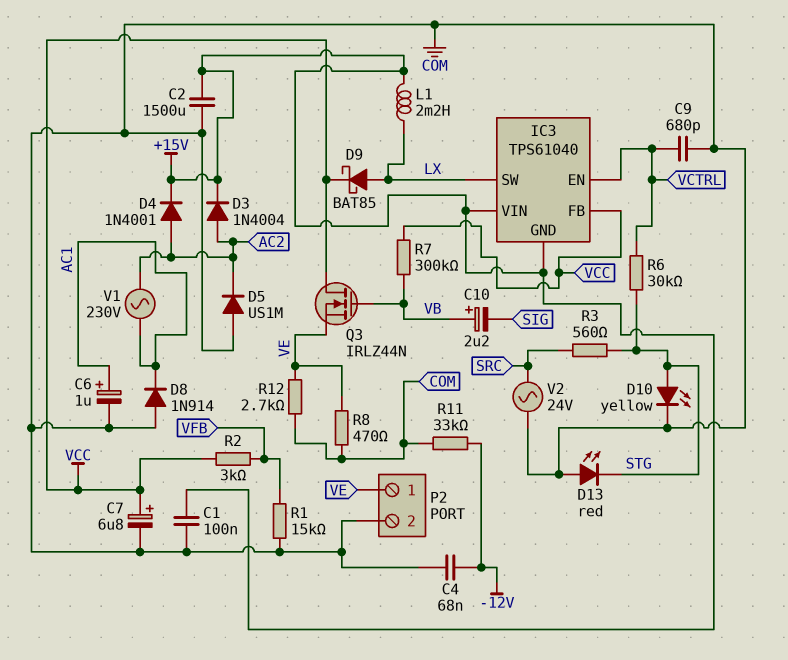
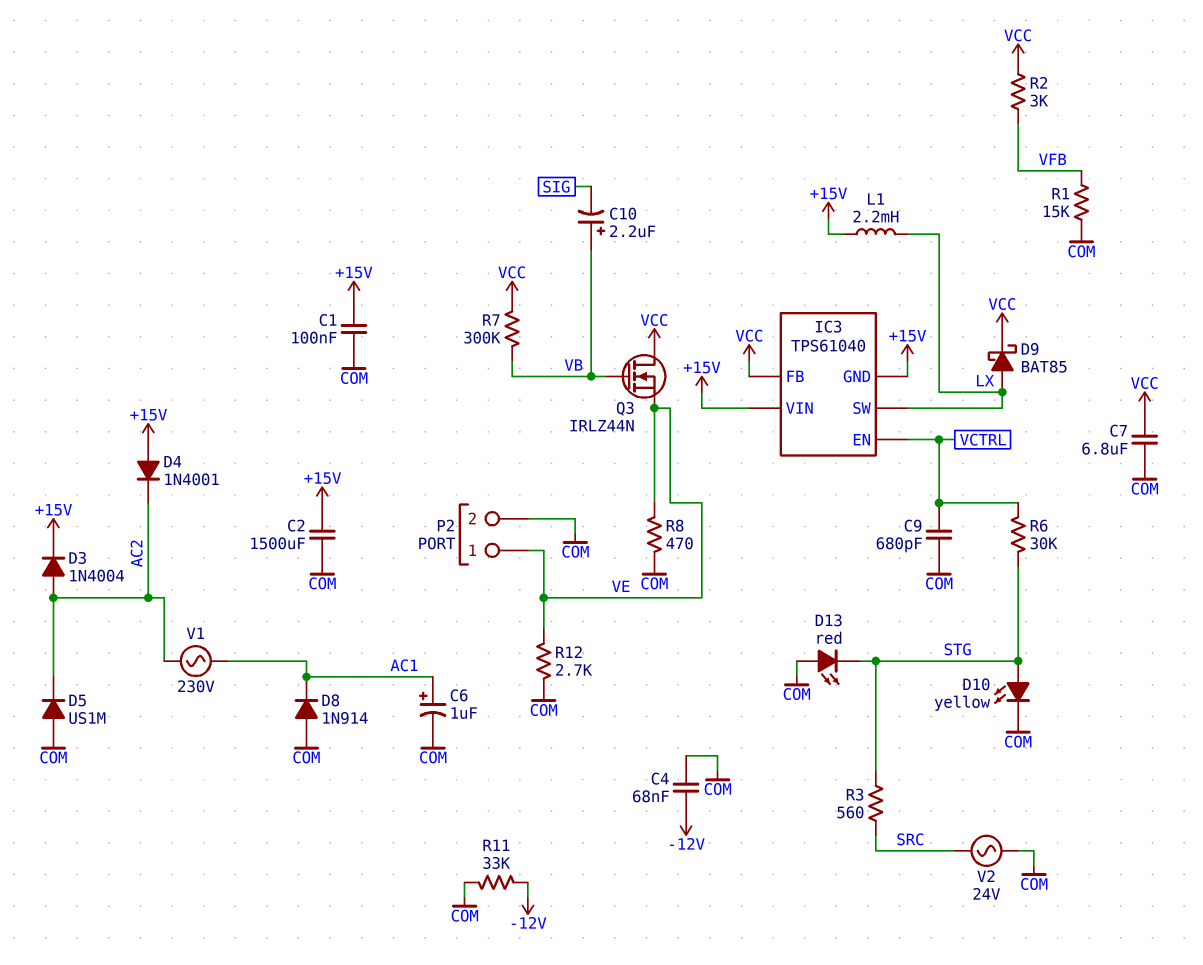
C7: 6.8uF (plus VCC, minus COM) -> 6.8uF (COM, VCC)
D4: diode 1N4001 (A AC2, K +15V) -> diode 1N4001 (A +15V, K AC2)

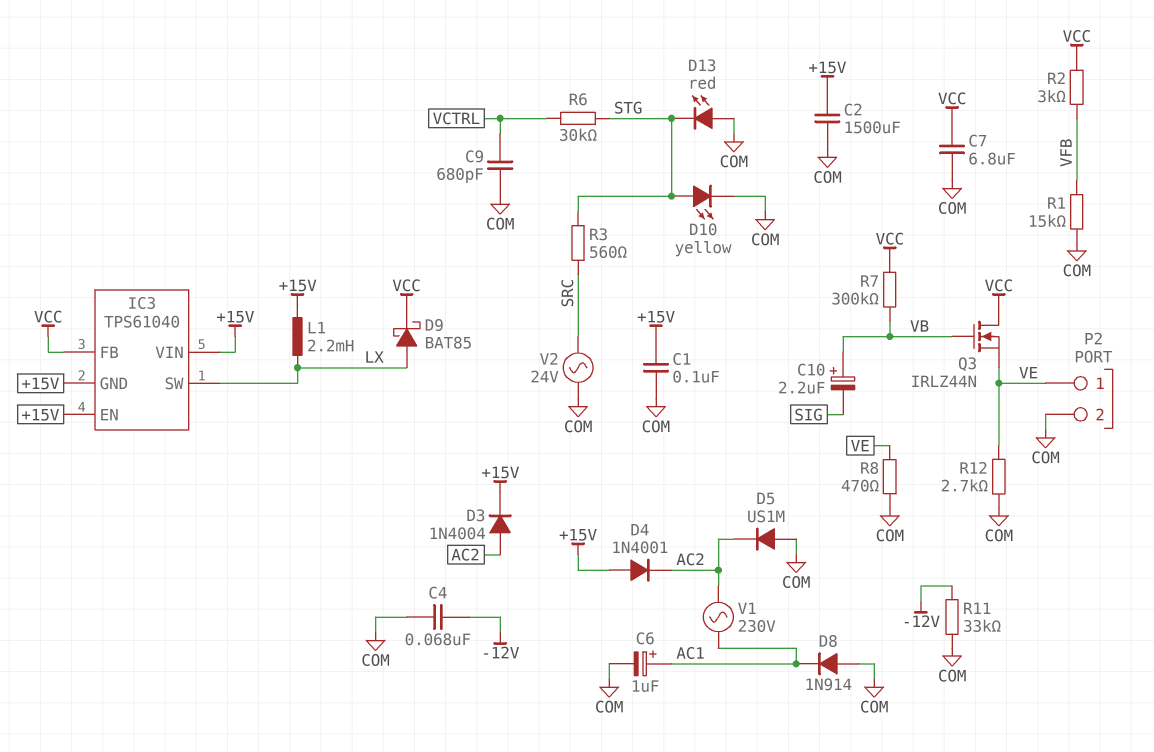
IC3 pin EN: VCTRL -> +15V

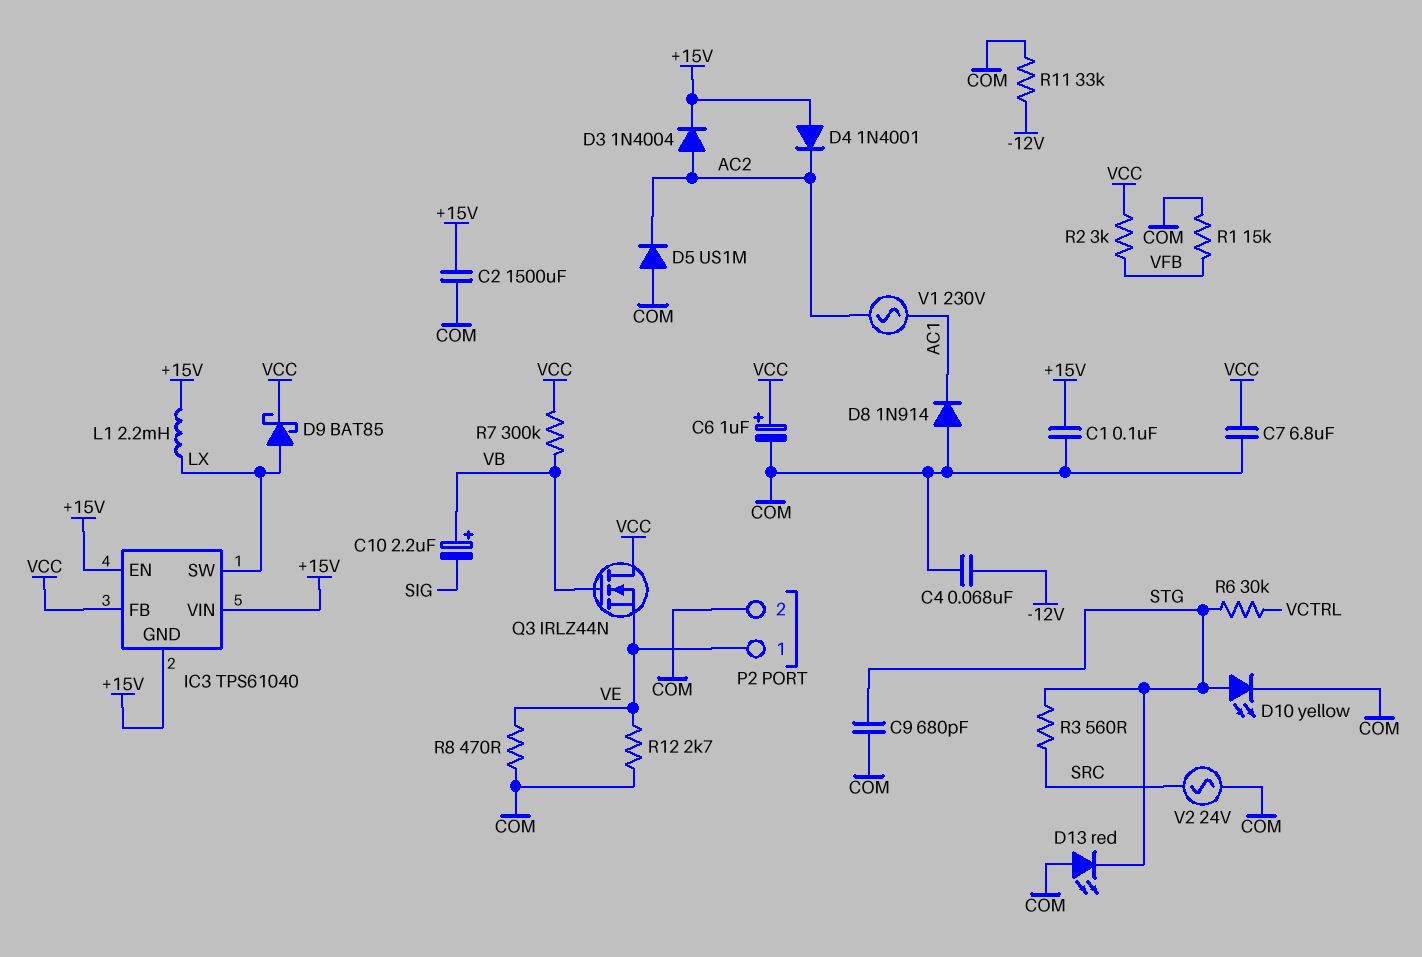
C6: 1uF (plus AC1, minus COM) -> 1uF (plus VCC, minus COM)
C9: 680pF (COM, VCTRL) -> 680pF (COM, STG)

